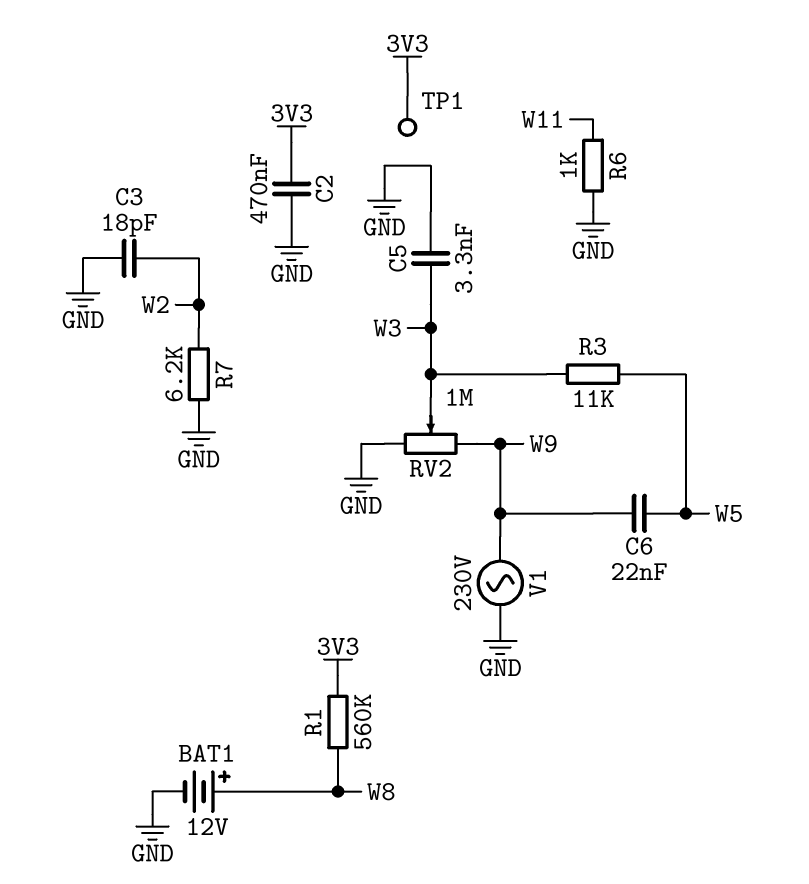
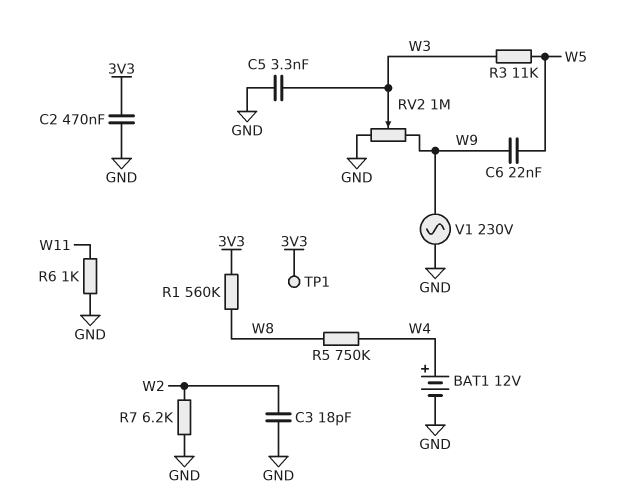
BAT1: 12V (plus W8, minus GND) -> 12V (plus W4, minus GND)
R5: none -> 750k (W4, W8)

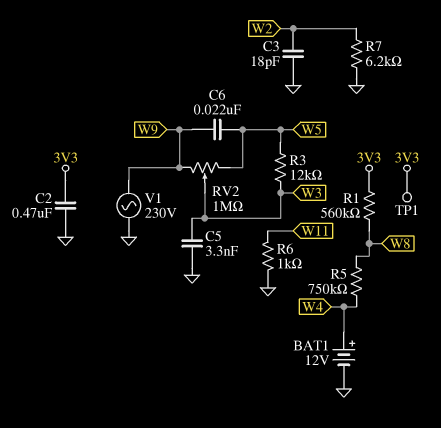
R3: 11k (W3, W5) -> 12k (W3, W5)
RV2: 1M (GND, W9, wiper W3) -> 1M (W5, W9, wiper W3)

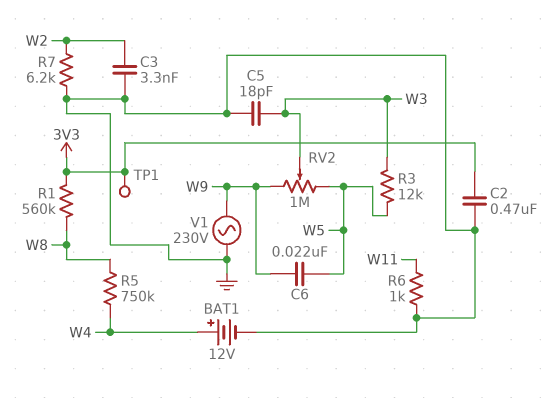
C3: 18pF (GND, W2) -> 3.3nF (GND, W2)
C5: 3.3nF (GND, W3) -> 18pF (GND, W3)

